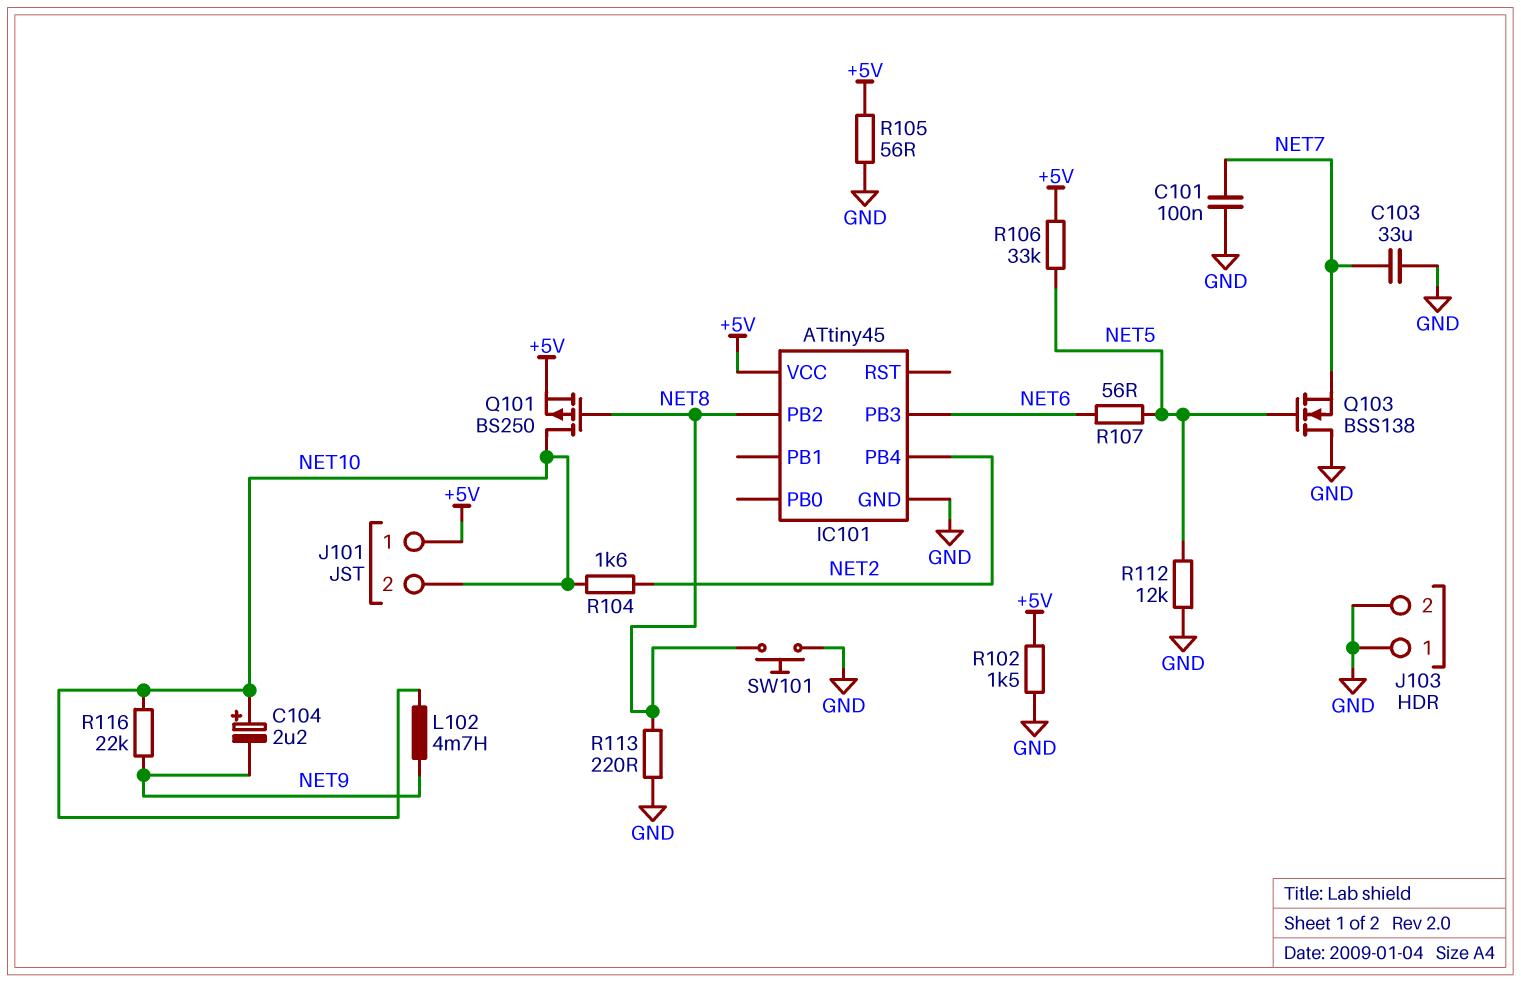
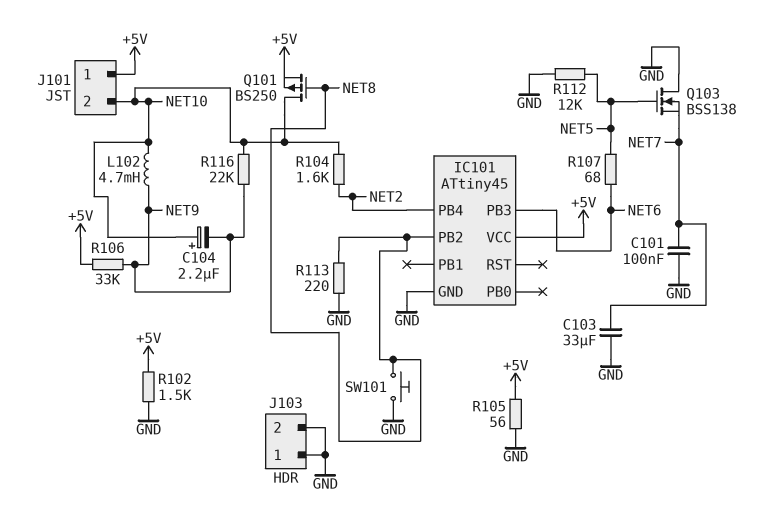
R106: 33k (+5V, NET5) -> 33k (+5V, NET9)
R107: 56 (NET5, NET6) -> 68 (NET5, NET6)

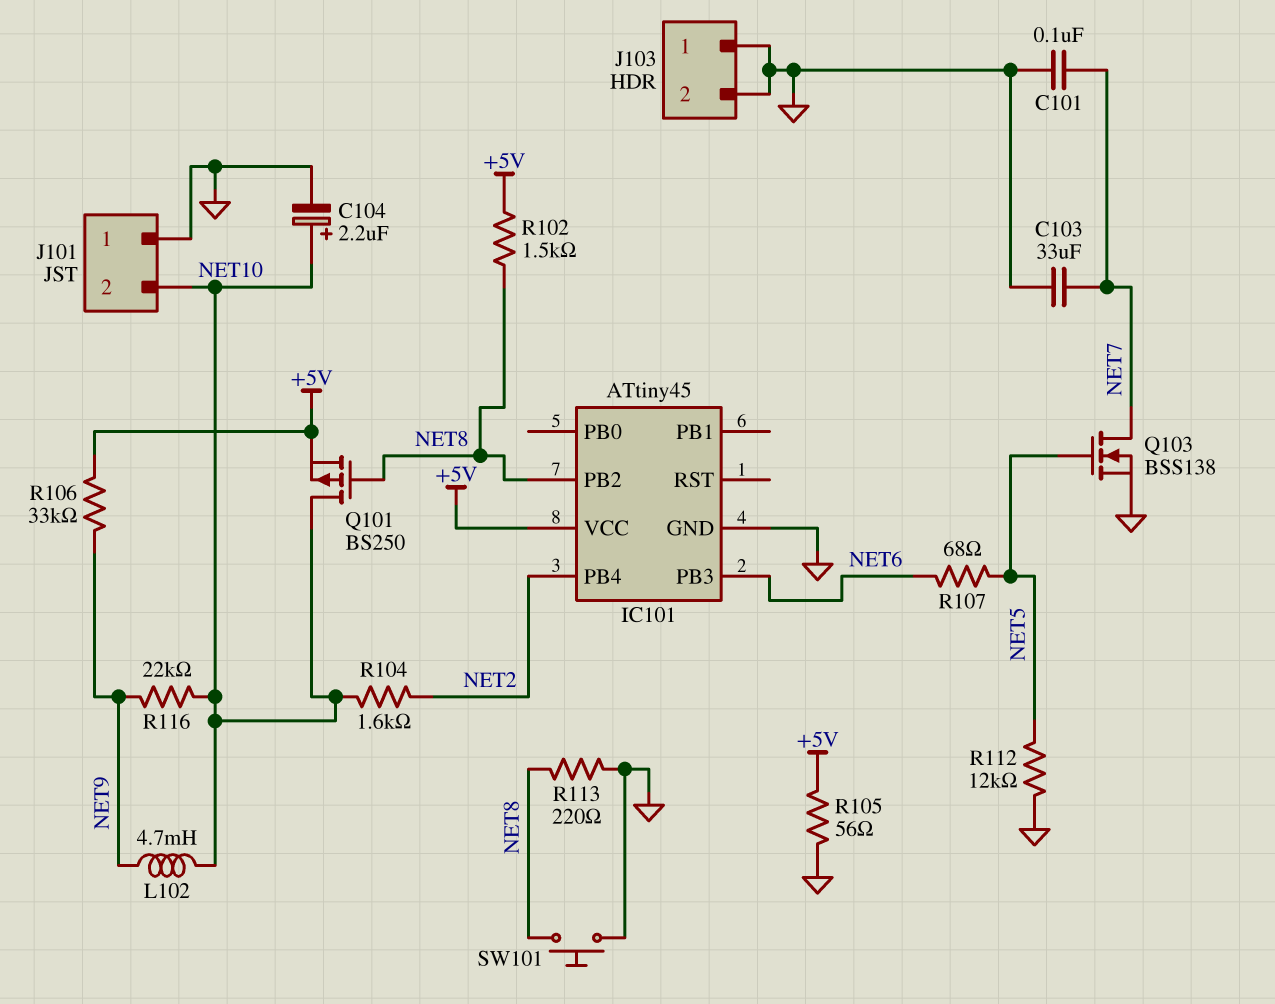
C104: 2.2uF (plus NET10, minus NET9) -> 2.2uF (plus NET10, minus GND)
J101 pin 1: +5V -> GND
Q103: NMOS BSS138 (G NET5, D GND, S NET7) -> NMOS BSS138 (G NET5, D NET7, S GND)
R102: 1.5k (+5V, GND) -> 1.5k (+5V, NET8)

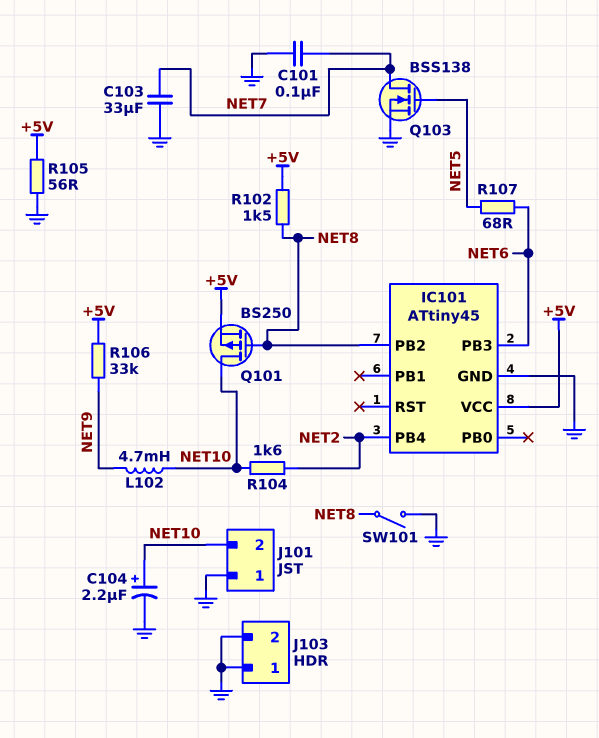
R112: 12k (GND, NET5) -> none
R113: 220 (GND, NET8) -> none
R116: 22k (NET9, NET10) -> none
SW101: button (GND, NET8) -> switch (GND, NET8)

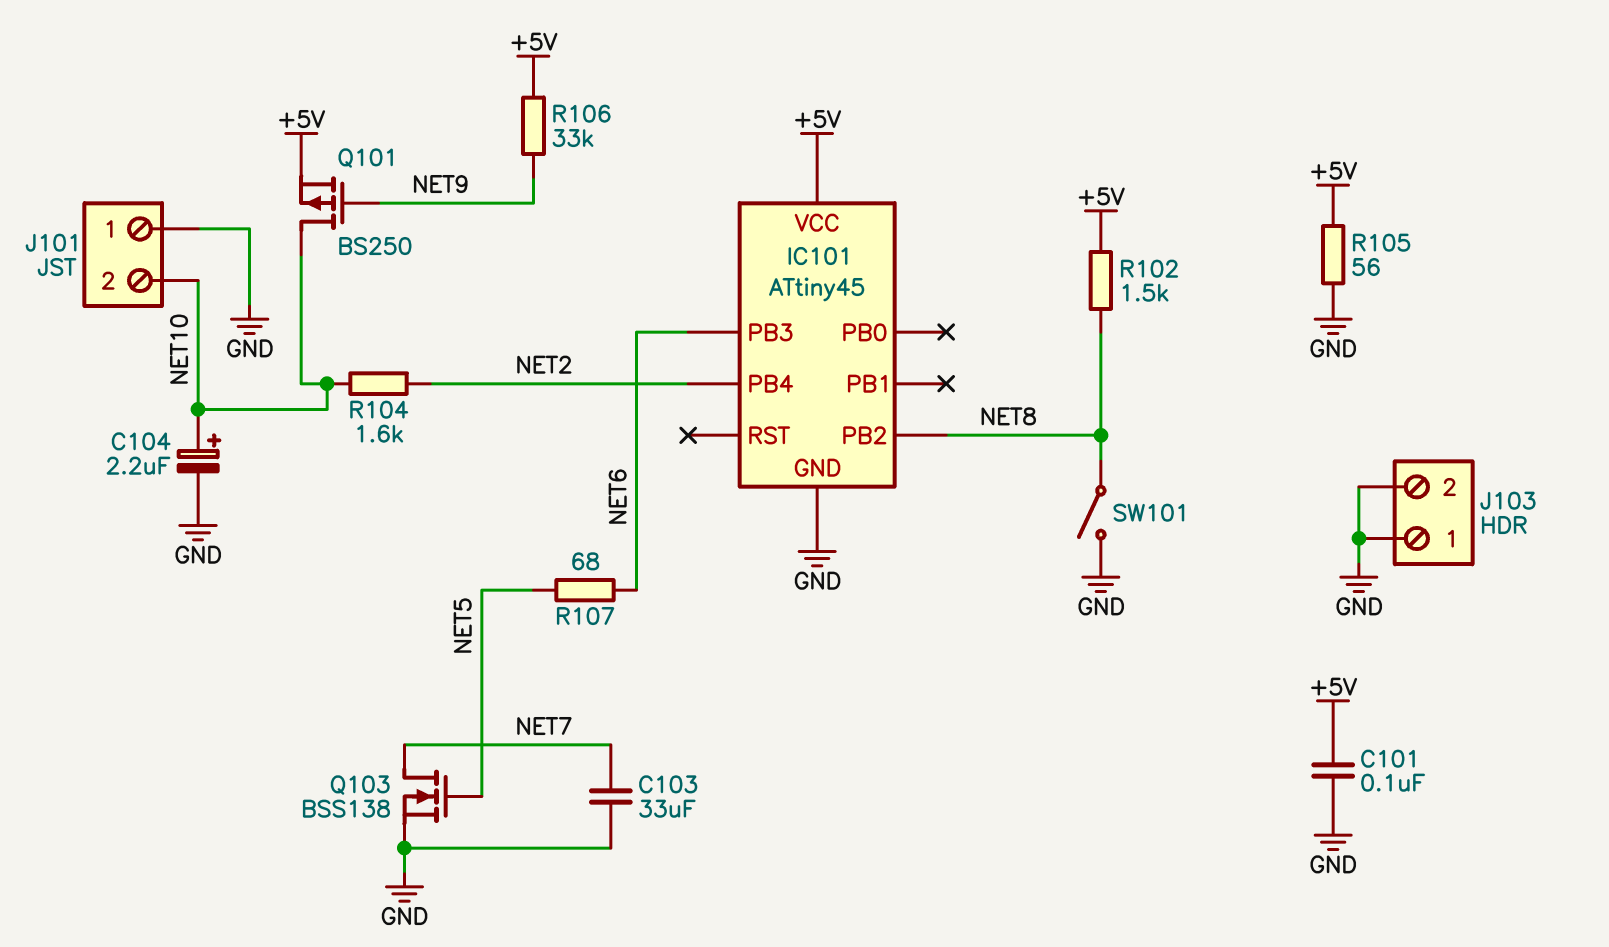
C101: 100nF (GND, NET7) -> 100nF (+5V, GND)
L102: 4.7mH (NET9, NET10) -> none
Q101: PMOS BS250 (G NET8, D NET10, S +5V) -> PMOS BS250 (G NET9, D NET10, S +5V)

